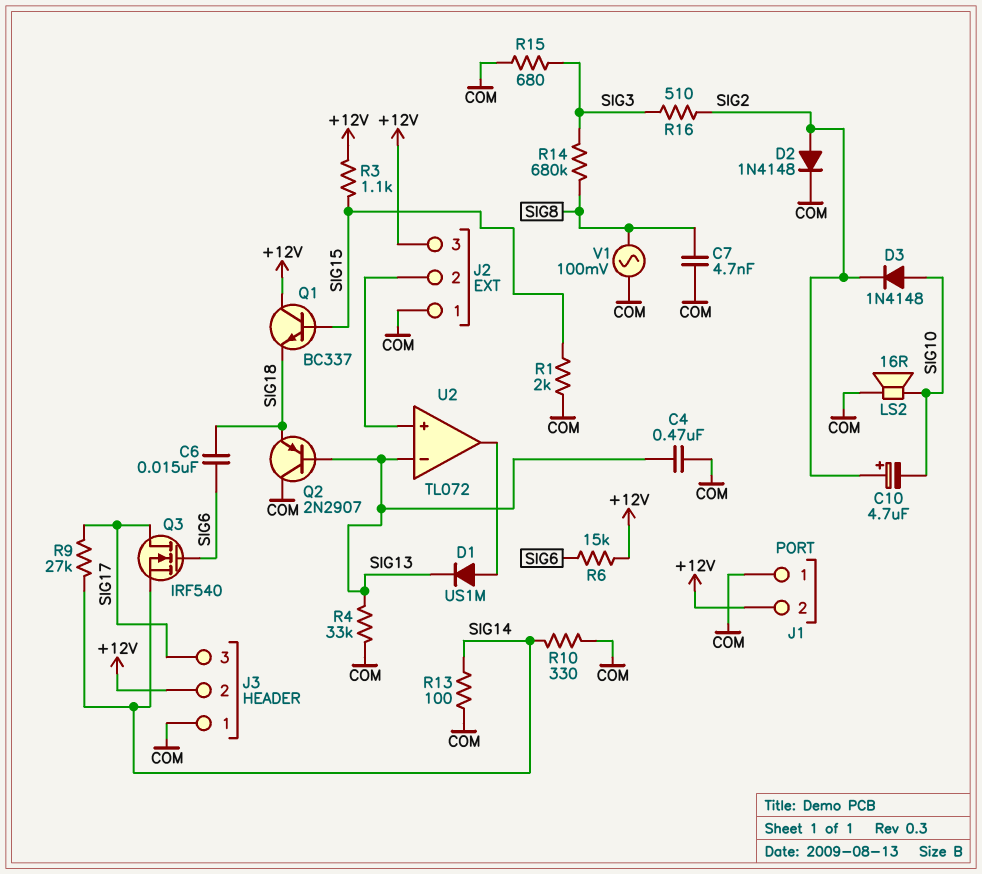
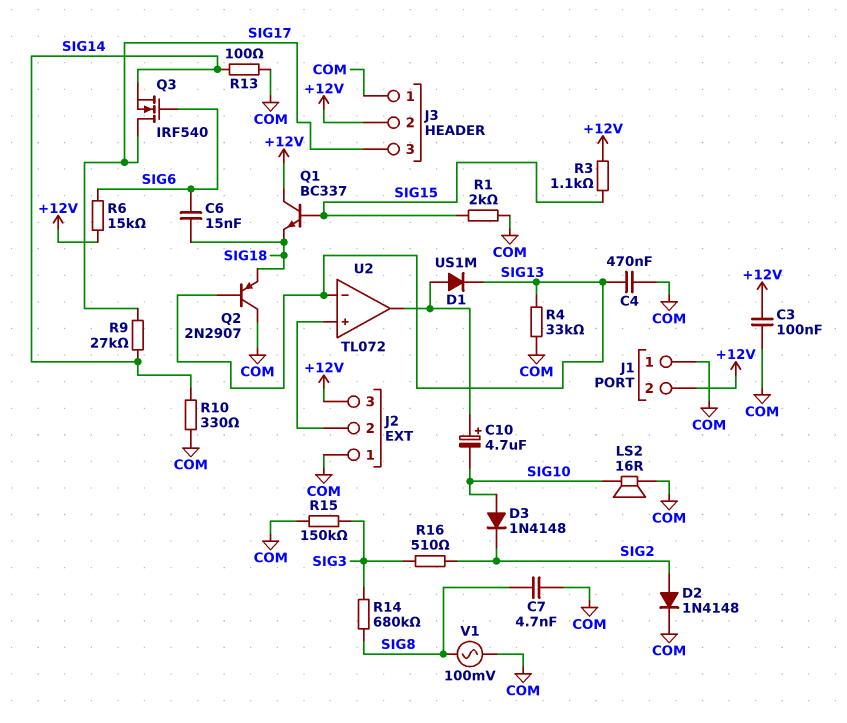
C3: none -> 100nF (+12V, COM)
C10: 4.7uF (plus SIG2, minus SIG10) -> 4.7uF (plus U2/out, minus SIG10)
R15: 680 (COM, SIG3) -> 150k (COM, SIG3)

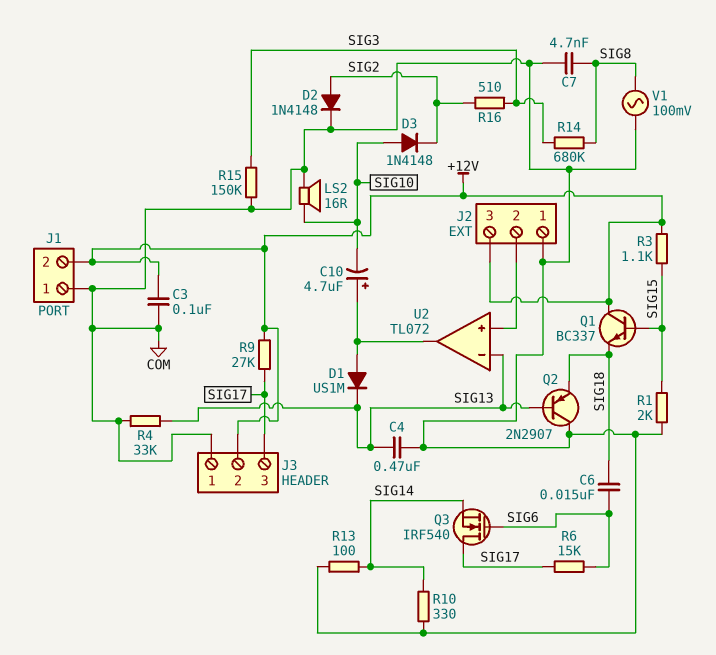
R6: 15k (+12V, SIG6) -> 15k (SIG6, SIG17)
R9: 27k (SIG14, SIG17) -> 27k (+12V, SIG17)

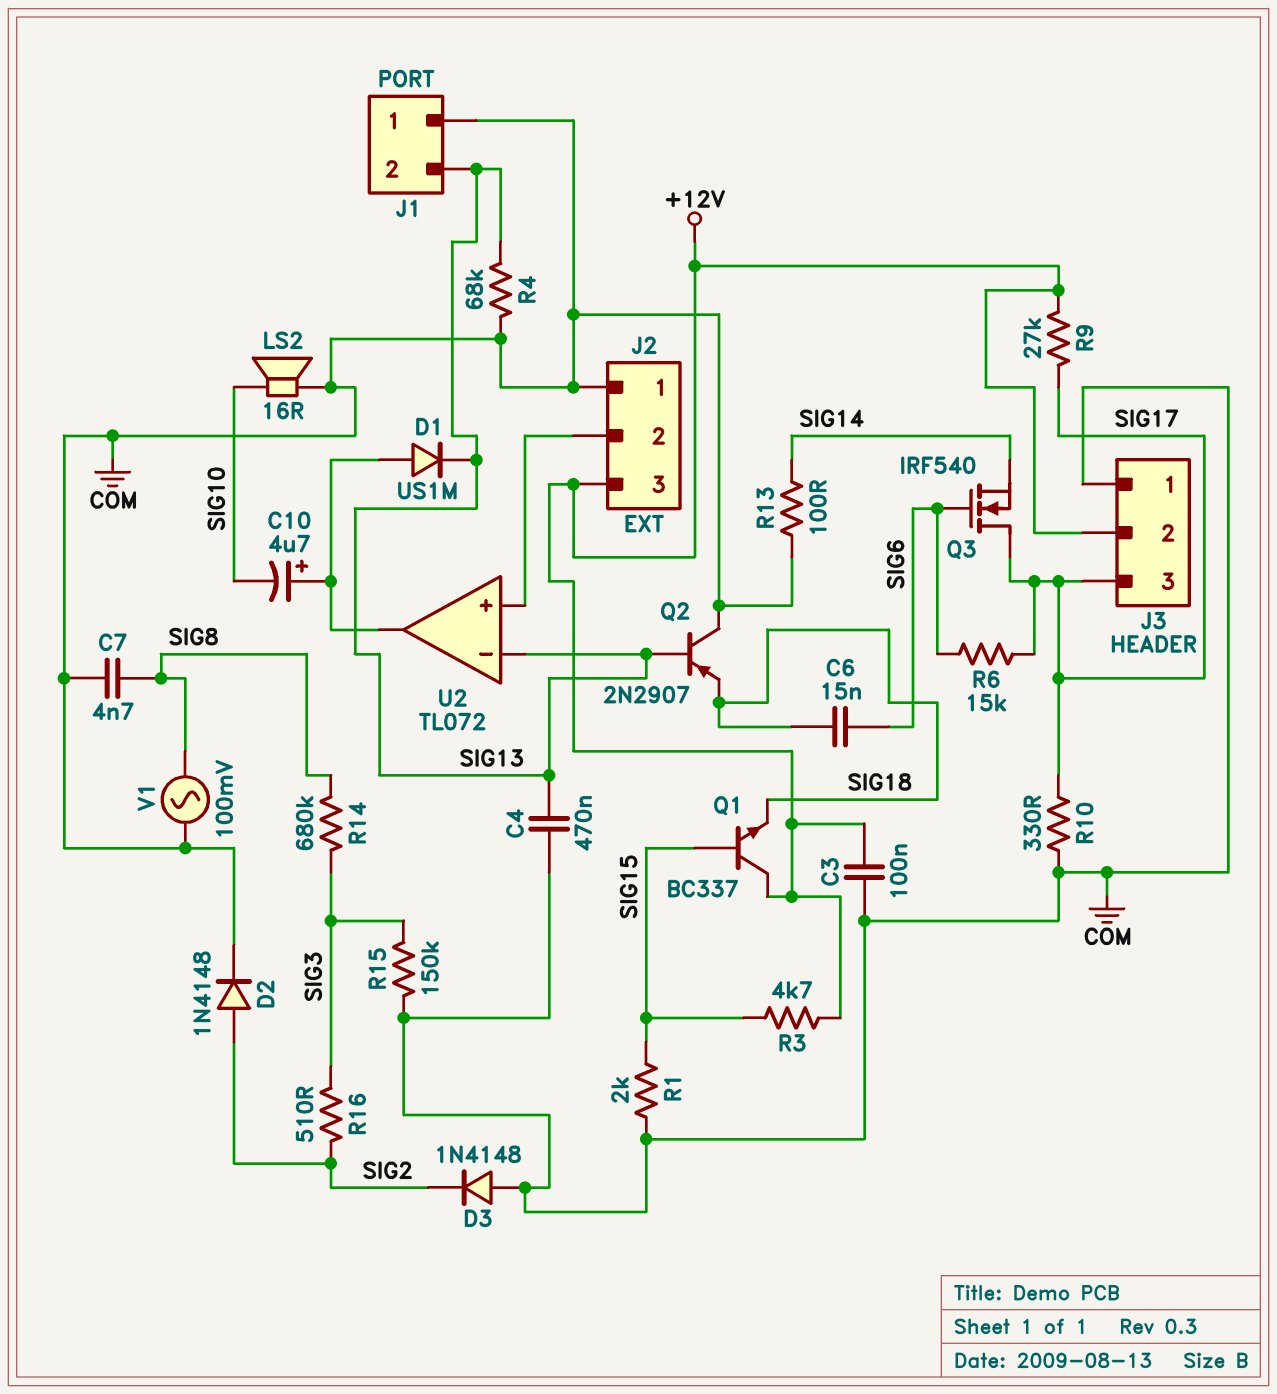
D3: diode 1N4148 (A SIG10, K SIG2) -> diode 1N4148 (A COM, K SIG2)
J1 pin 2: +12V -> SIG13
R3: 1.1k (+12V, SIG15) -> 4.7k (+12V, SIG15)
R4: 33k (COM, SIG13) -> 68k (COM, SIG13)
R10: 330 (COM, SIG14) -> 330 (COM, SIG17)

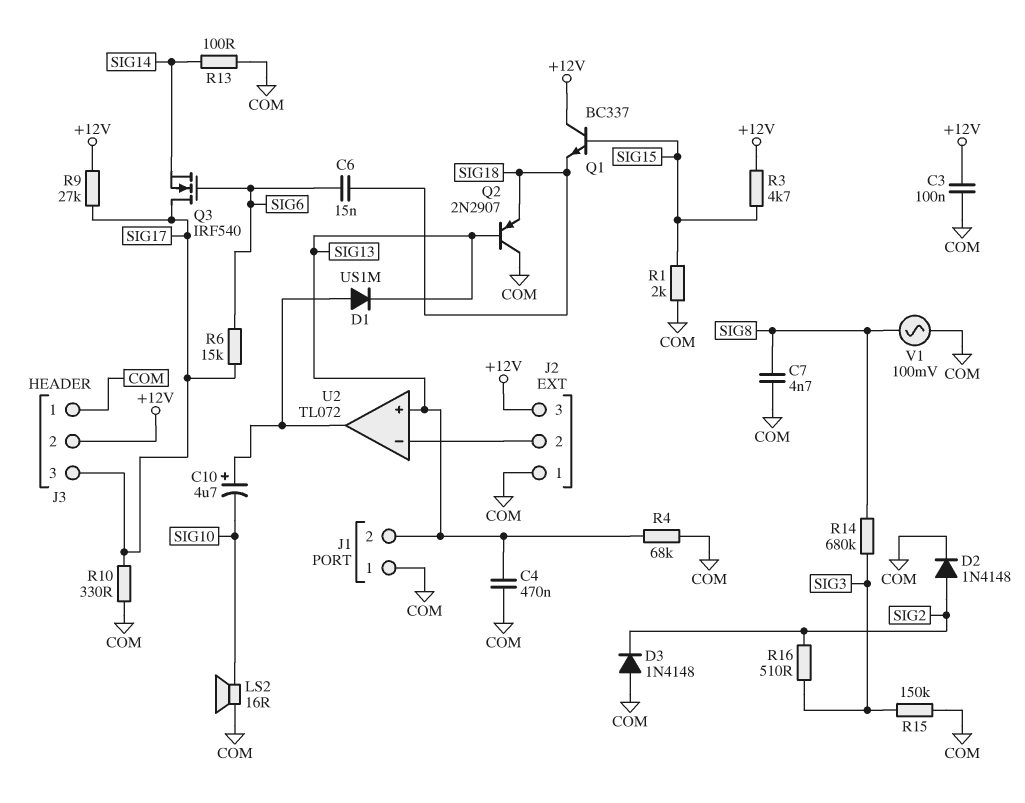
U2 pin in+: J2/2 -> SIG13
U2 pin in-: SIG13 -> J2/2

